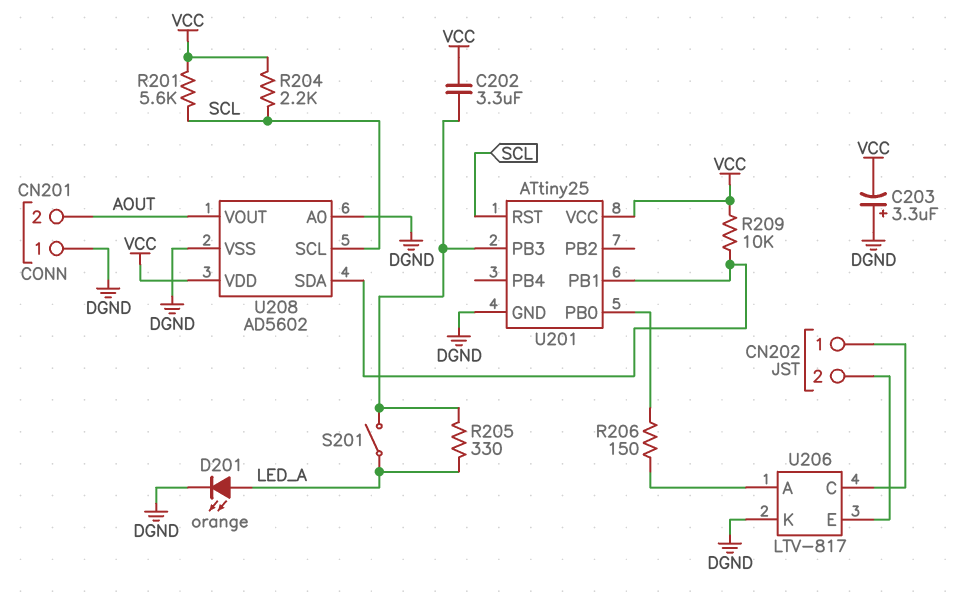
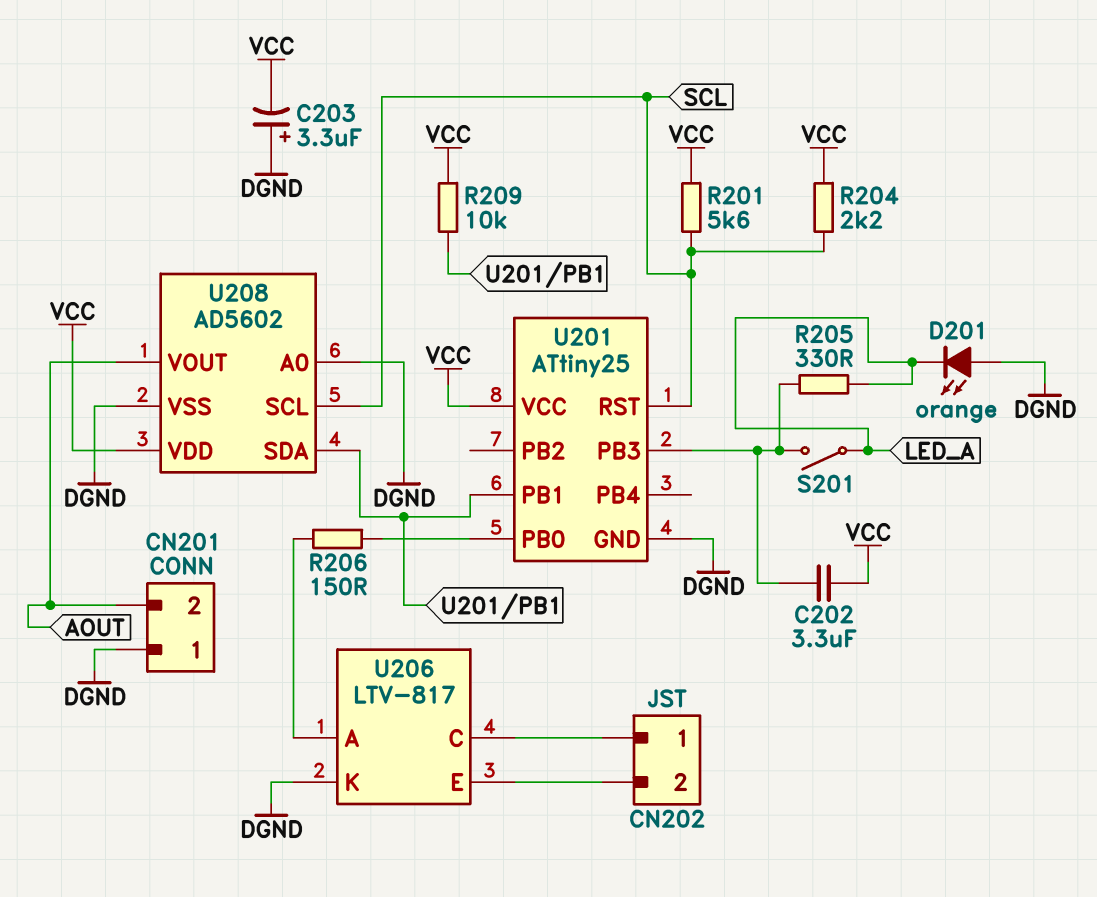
D201: LED orange (A LED_A, K DGND) -> LED orange (A DGND, K LED_A)

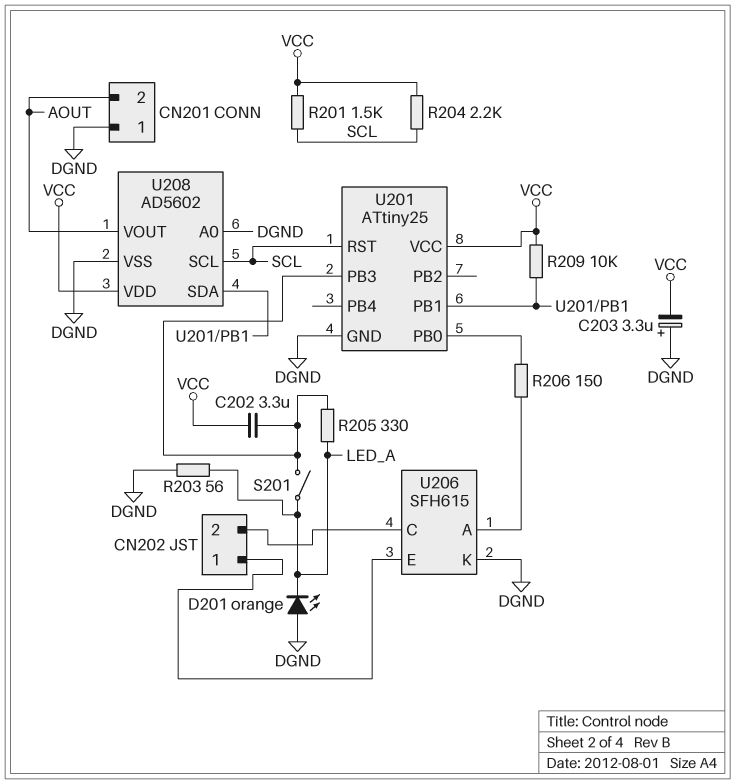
R201: 5.6k (SCL, VCC) -> 1.5k (SCL, VCC)
R203: none -> 56 (DGND, LED_A)
U206: LTV-817 -> SFH615
U206 pin C: CN202/1 -> CN202/2
U206 pin E: CN202/2 -> CN202/1

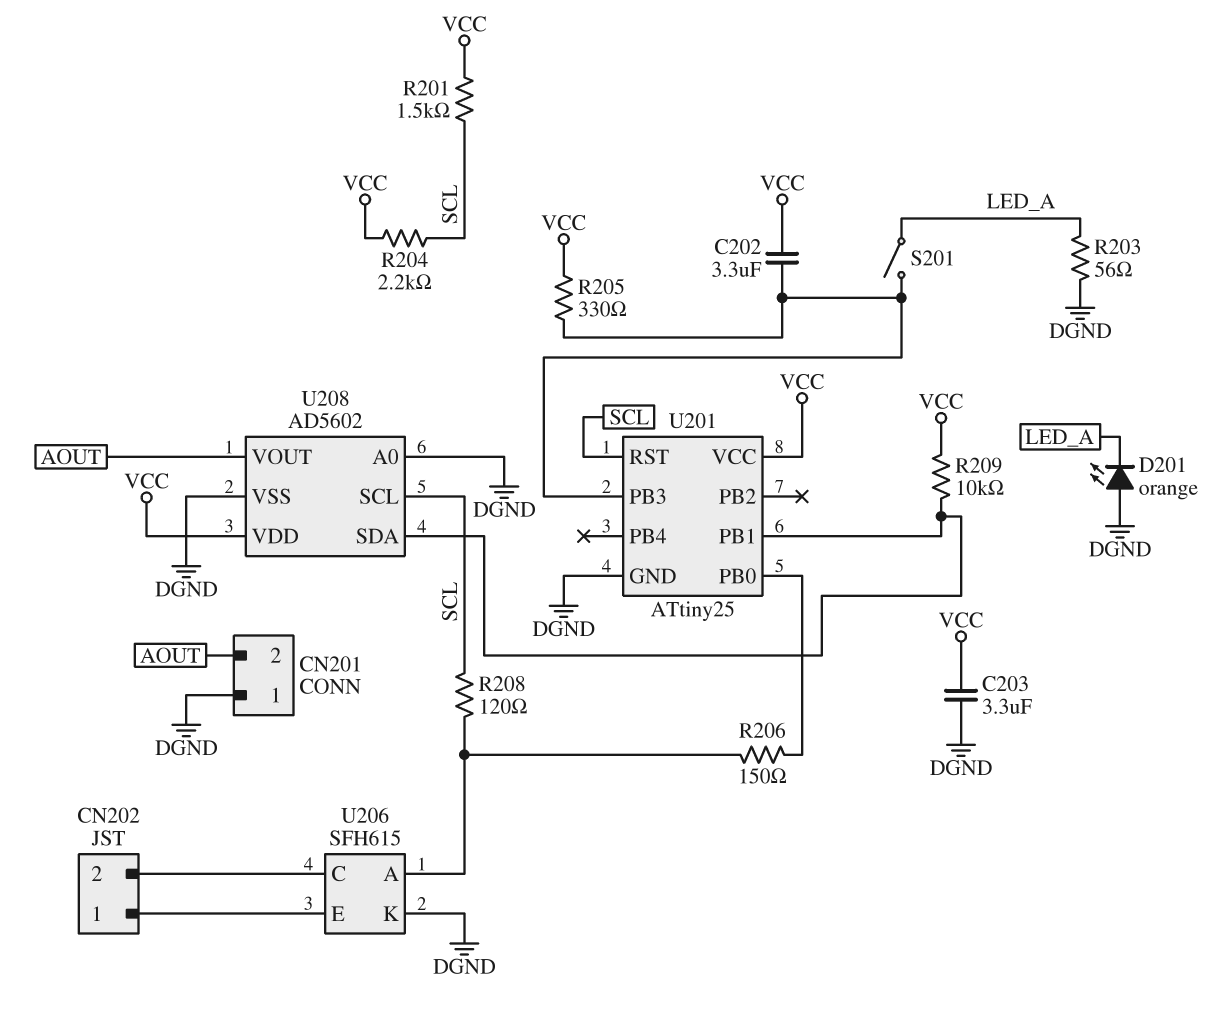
C203: 3.3uF (plus DGND, minus VCC) -> 3.3uF (DGND, VCC)
R205: 330 (LED_A, U201/PB3) -> 330 (U201/PB3, VCC)
R208: none -> 120 (SCL, U206/A)

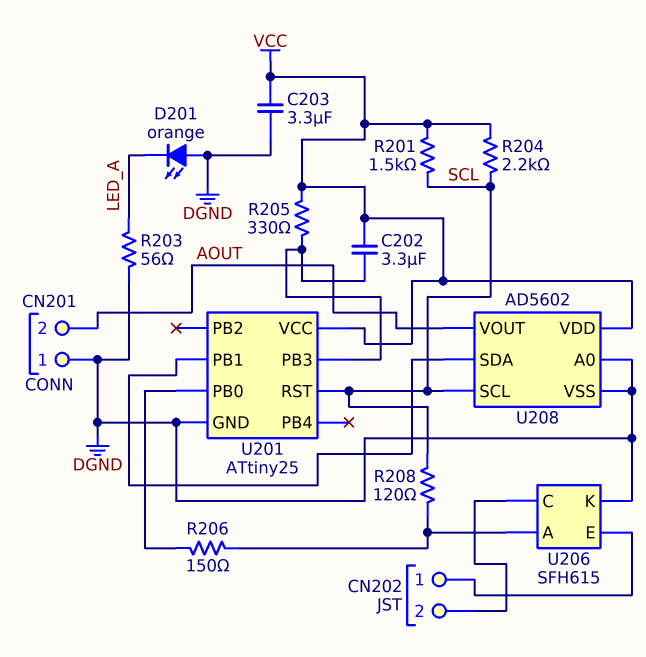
R209: 10k (U201/PB1, VCC) -> none
S201: switch (LED_A, U201/PB3) -> none

